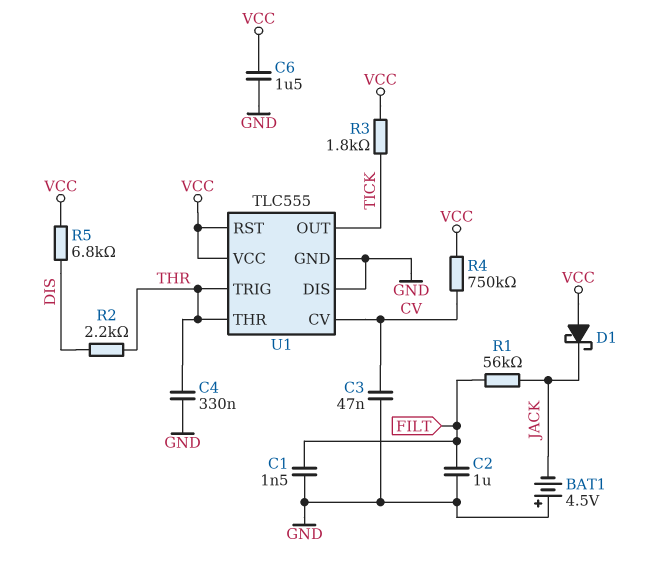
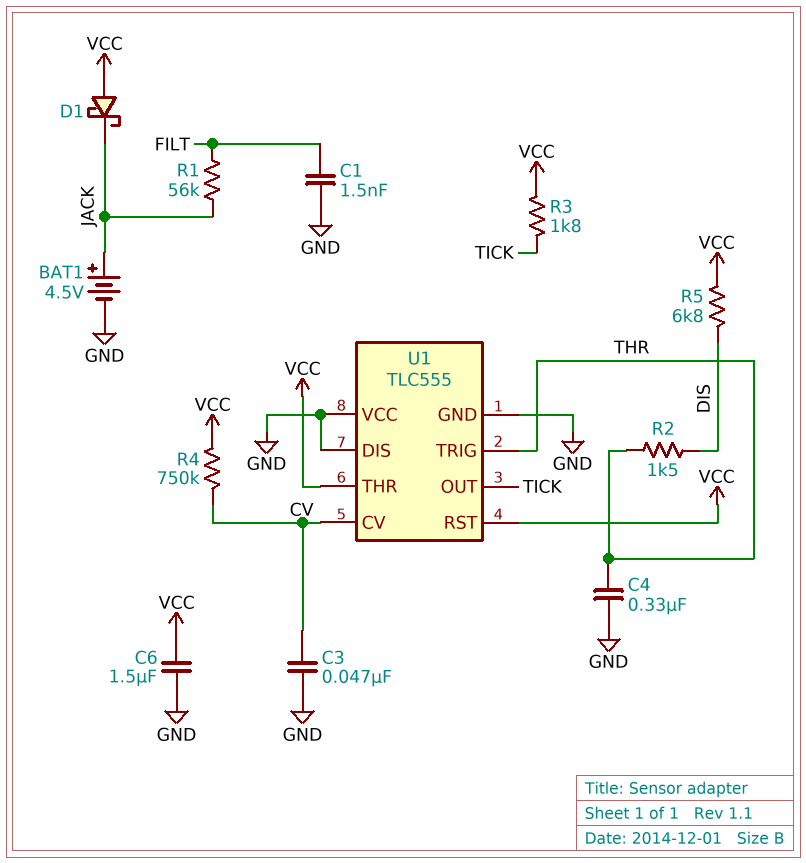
BAT1: 4.5V (plus GND, minus JACK) -> 4.5V (plus JACK, minus GND)
C2: 1uF (FILT, GND) -> none
R2: 2.2k (DIS, THR) -> 1.5k (DIS, THR)
U1 pin THR: THR -> VCC
U1 pin VCC: VCC -> GND

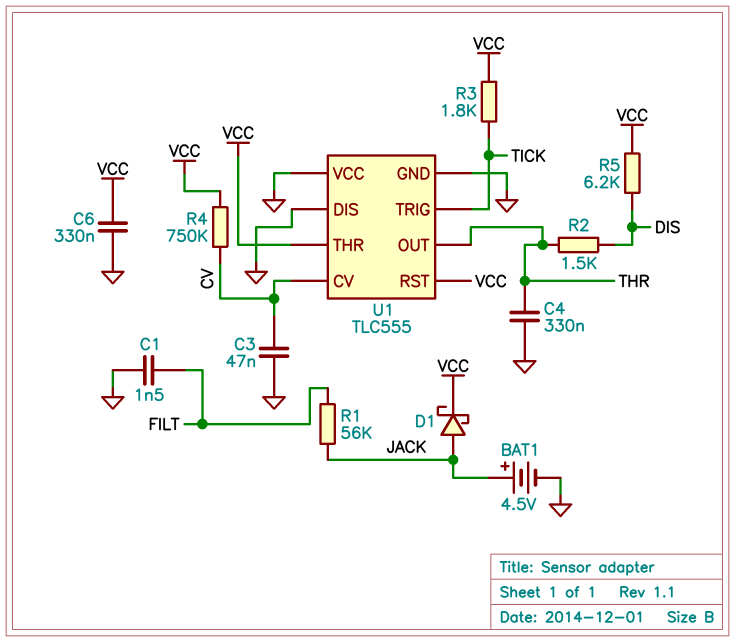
C6: 1.5uF (GND, VCC) -> 330nF (GND, VCC)
D1: schottky (A VCC, K JACK) -> schottky (A JACK, K VCC)
R5: 6.8k (DIS, VCC) -> 6.2k (DIS, VCC)
U1 pin OUT: TICK -> THR
U1 pin TRIG: THR -> TICK

